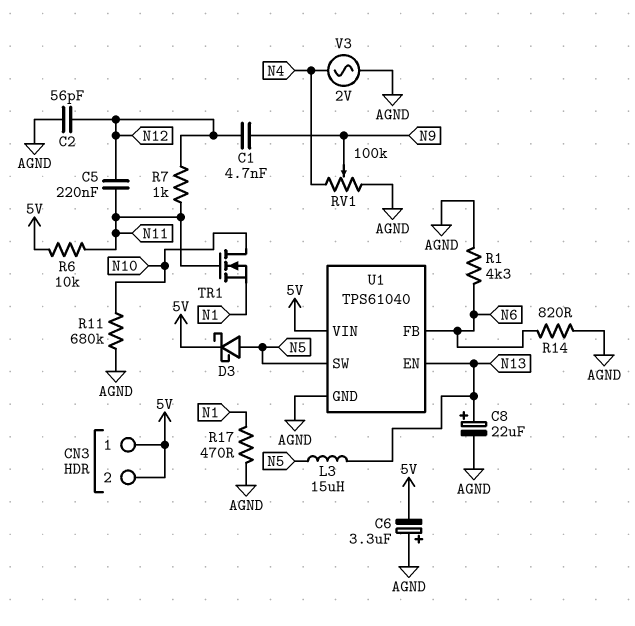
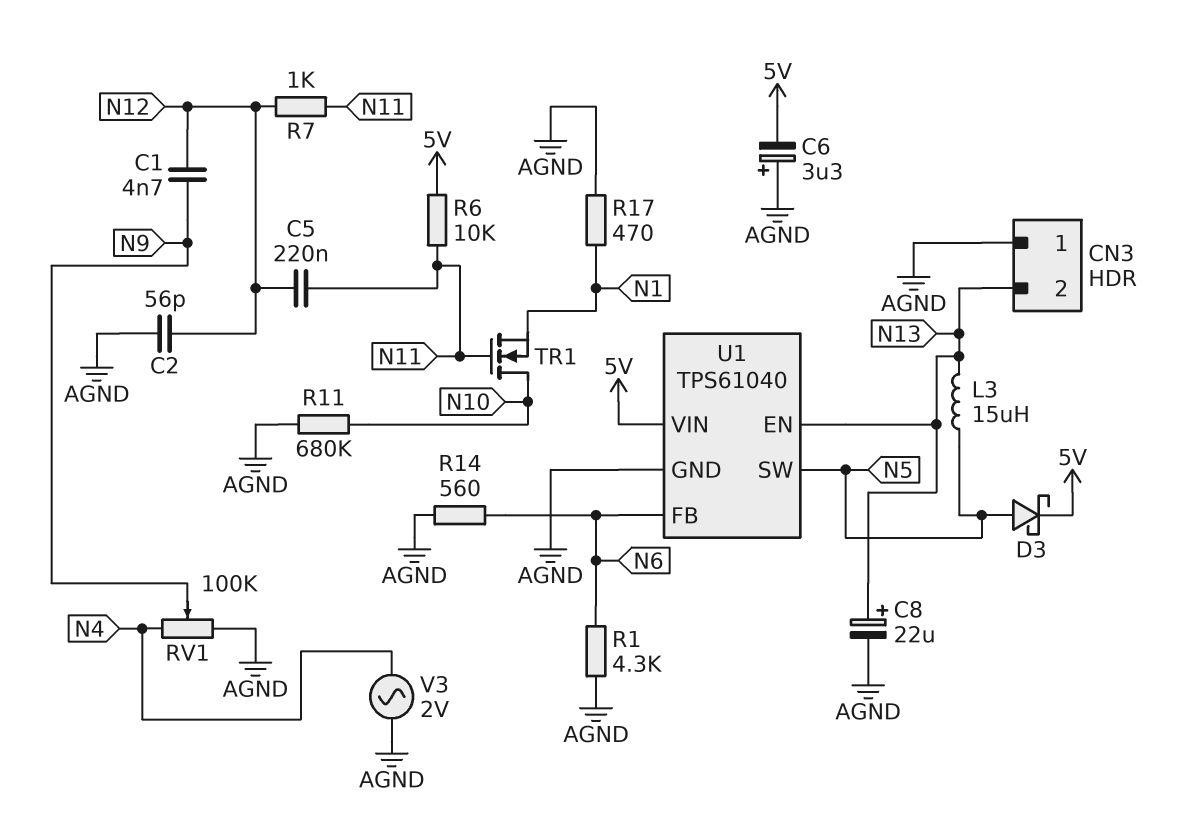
CN3 pin 1: 5V -> AGND
CN3 pin 2: 5V -> N13
R14: 820 (AGND, N6) -> 560 (AGND, N6)

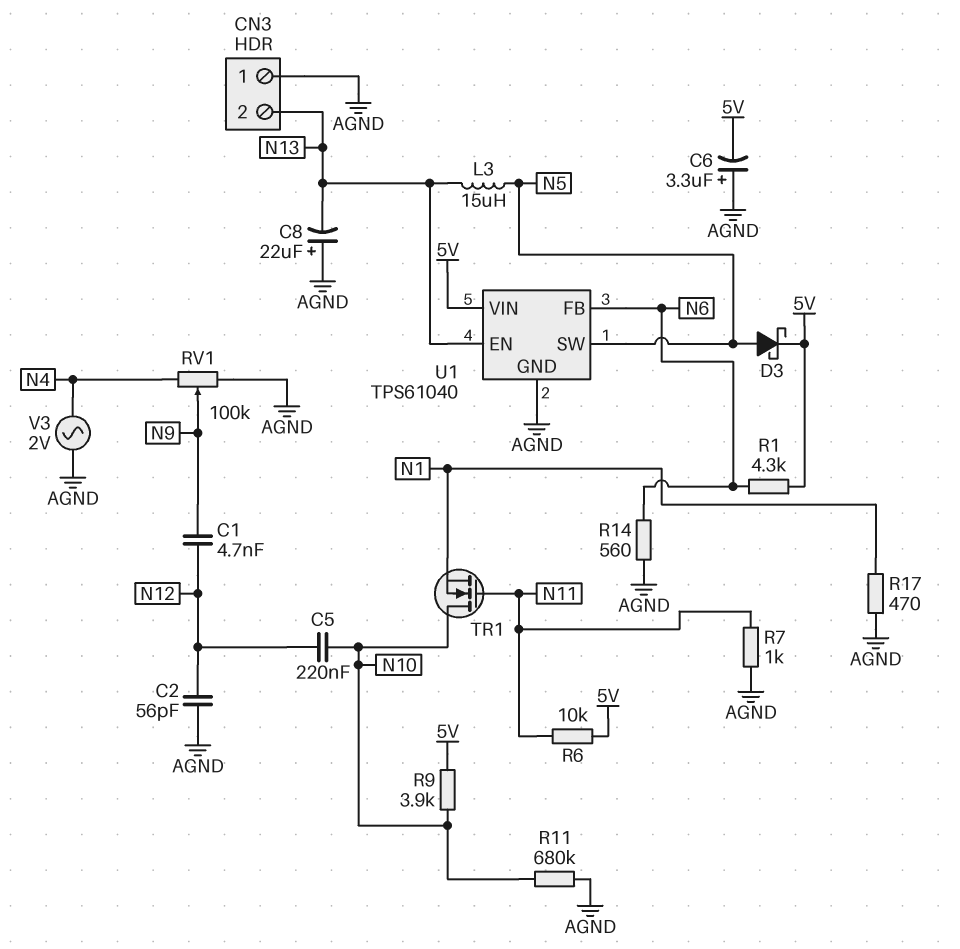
C5: 220nF (N11, N12) -> 220nF (N10, N12)
C8: 22uF (plus N13, minus AGND) -> 22uF (plus AGND, minus N13)
R1: 4.3k (AGND, N6) -> 4.3k (5V, N6)
R7: 1k (N11, N12) -> 1k (AGND, N11)
R9: none -> 3.9k (5V, N10)

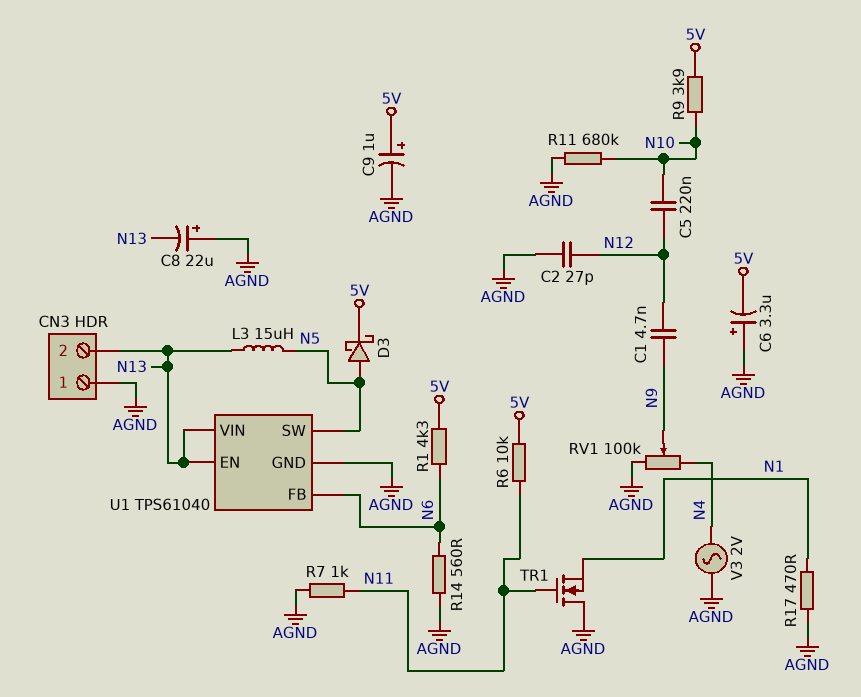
C2: 56pF (AGND, N12) -> 27pF (AGND, N12)
C9: none -> 1uF (plus 5V, minus AGND)
TR1: NMOS (G N11, D N10, S N1) -> NMOS (G N11, D AGND, S N1)
U1 pin VIN: 5V -> N13

